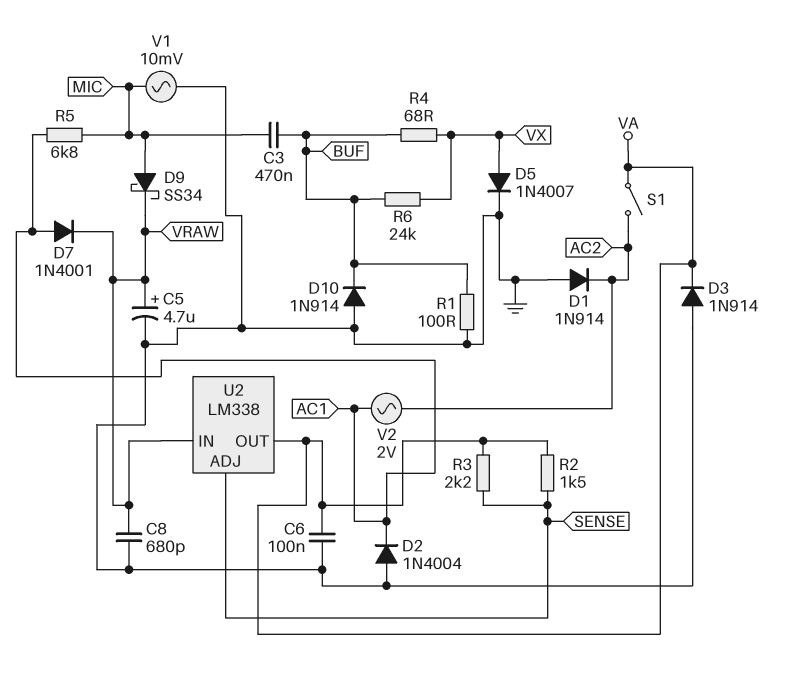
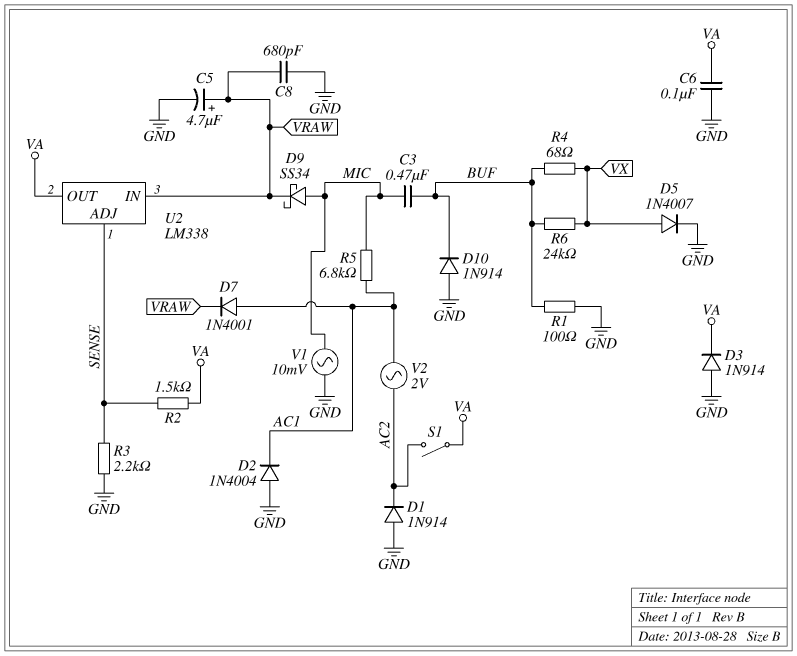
R3: 2.2k (SENSE, VA) -> 2.2k (GND, SENSE)

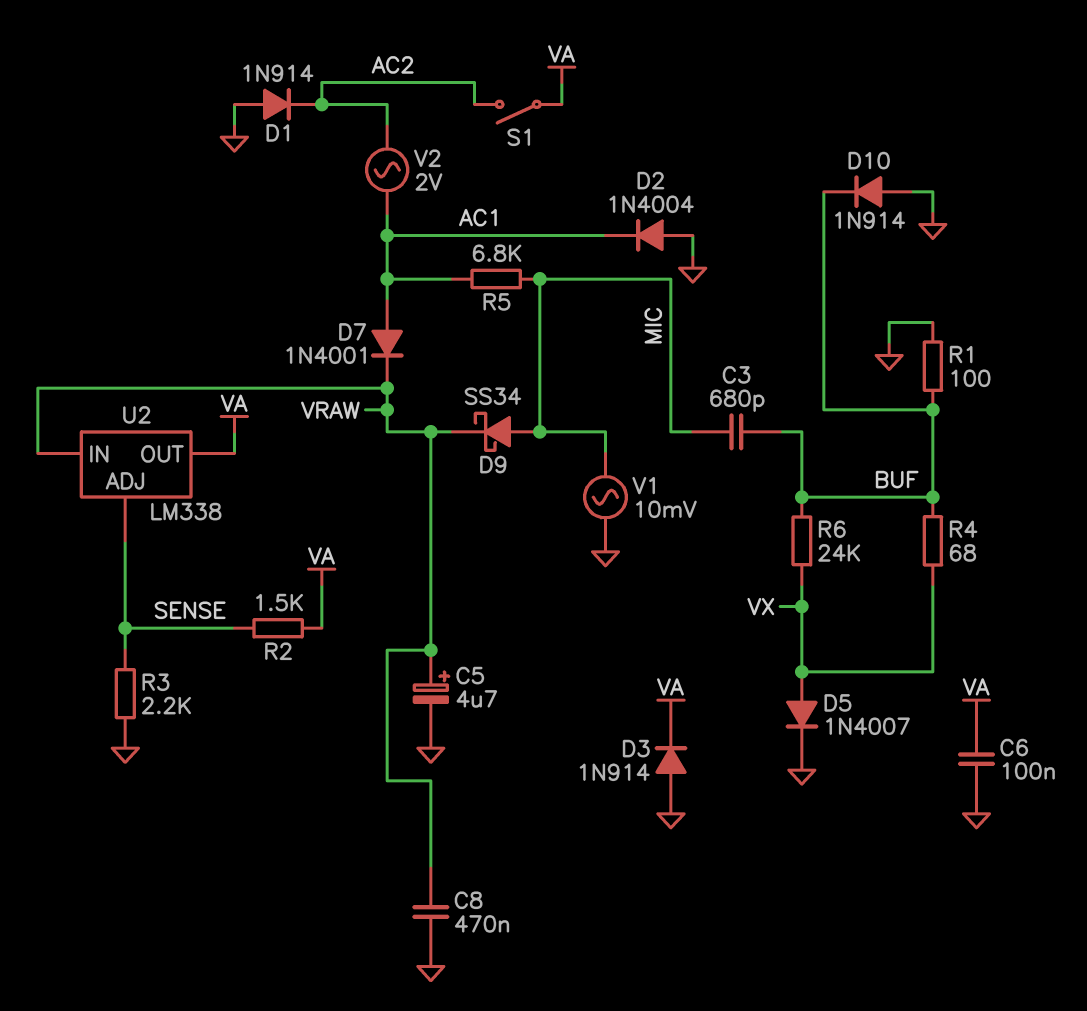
C3: 470nF (BUF, MIC) -> 680pF (BUF, MIC)
C8: 680pF (GND, VRAW) -> 470nF (GND, VRAW)

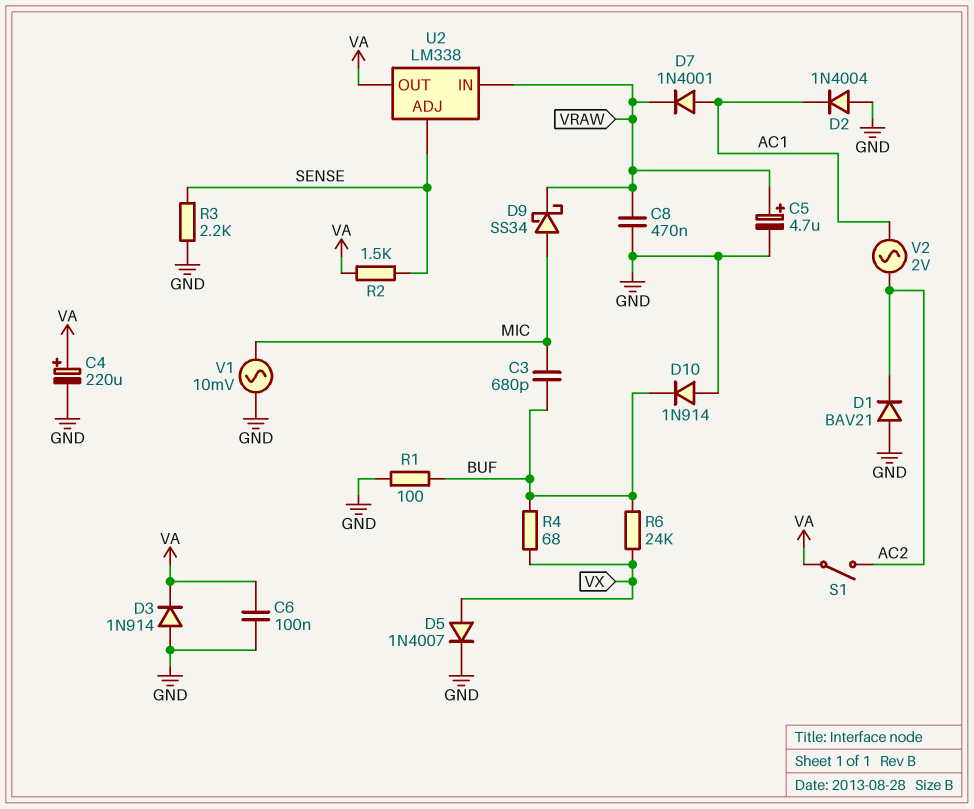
C4: none -> 220uF (plus VA, minus GND)
D1: diode 1N914 (A GND, K AC2) -> diode BAV21 (A GND, K AC2)
R5: 6.8k (AC1, MIC) -> none

